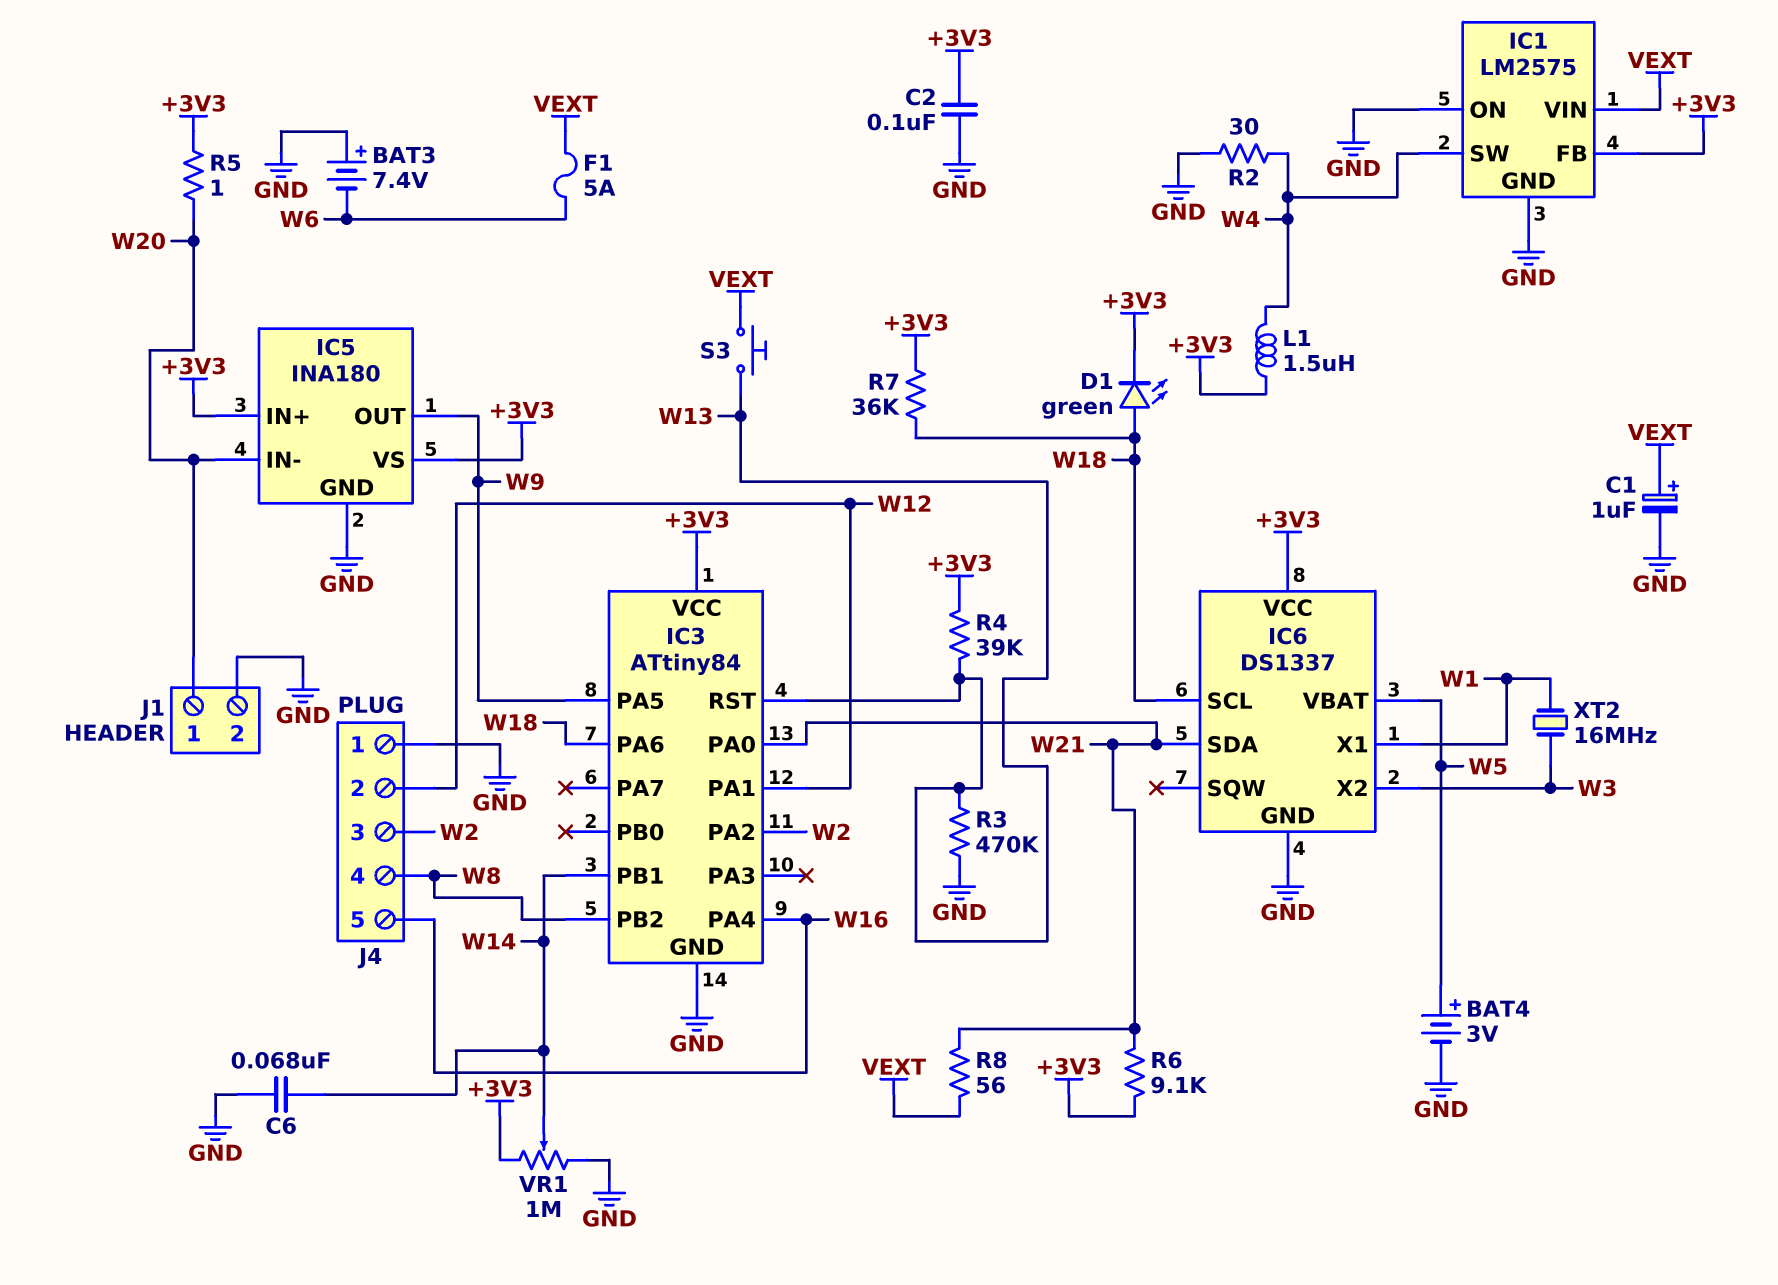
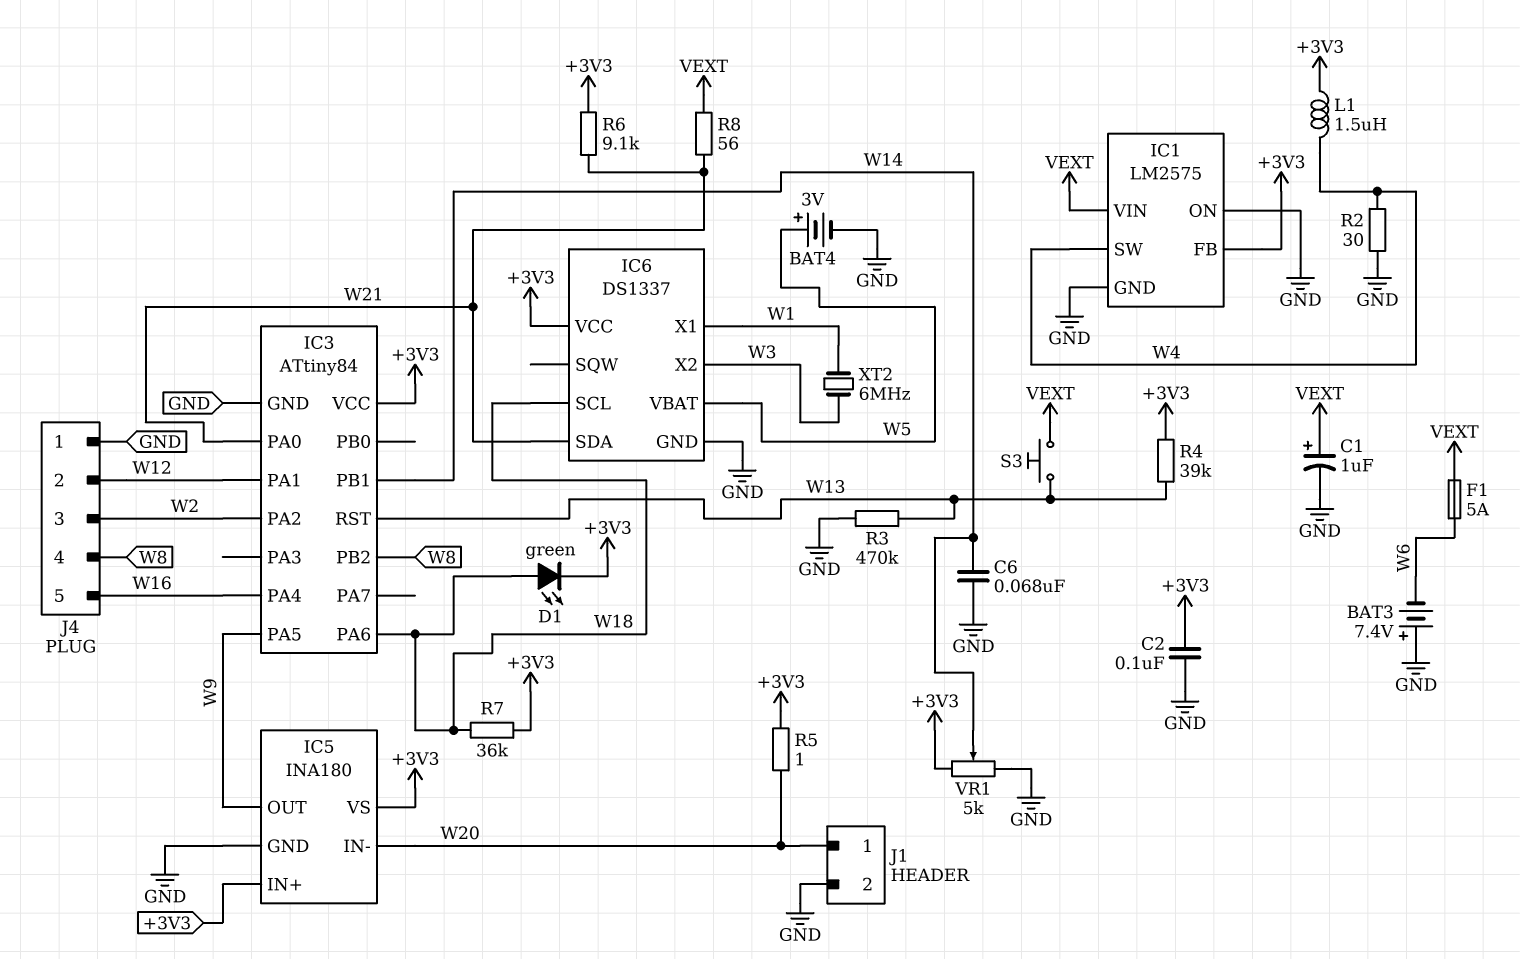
VR1: 1M (+3V3, GND, wiper W14) -> 5k (+3V3, GND, wiper W14)
XT2: 16MHz (W1, W3) -> 6MHz (W1, W3)

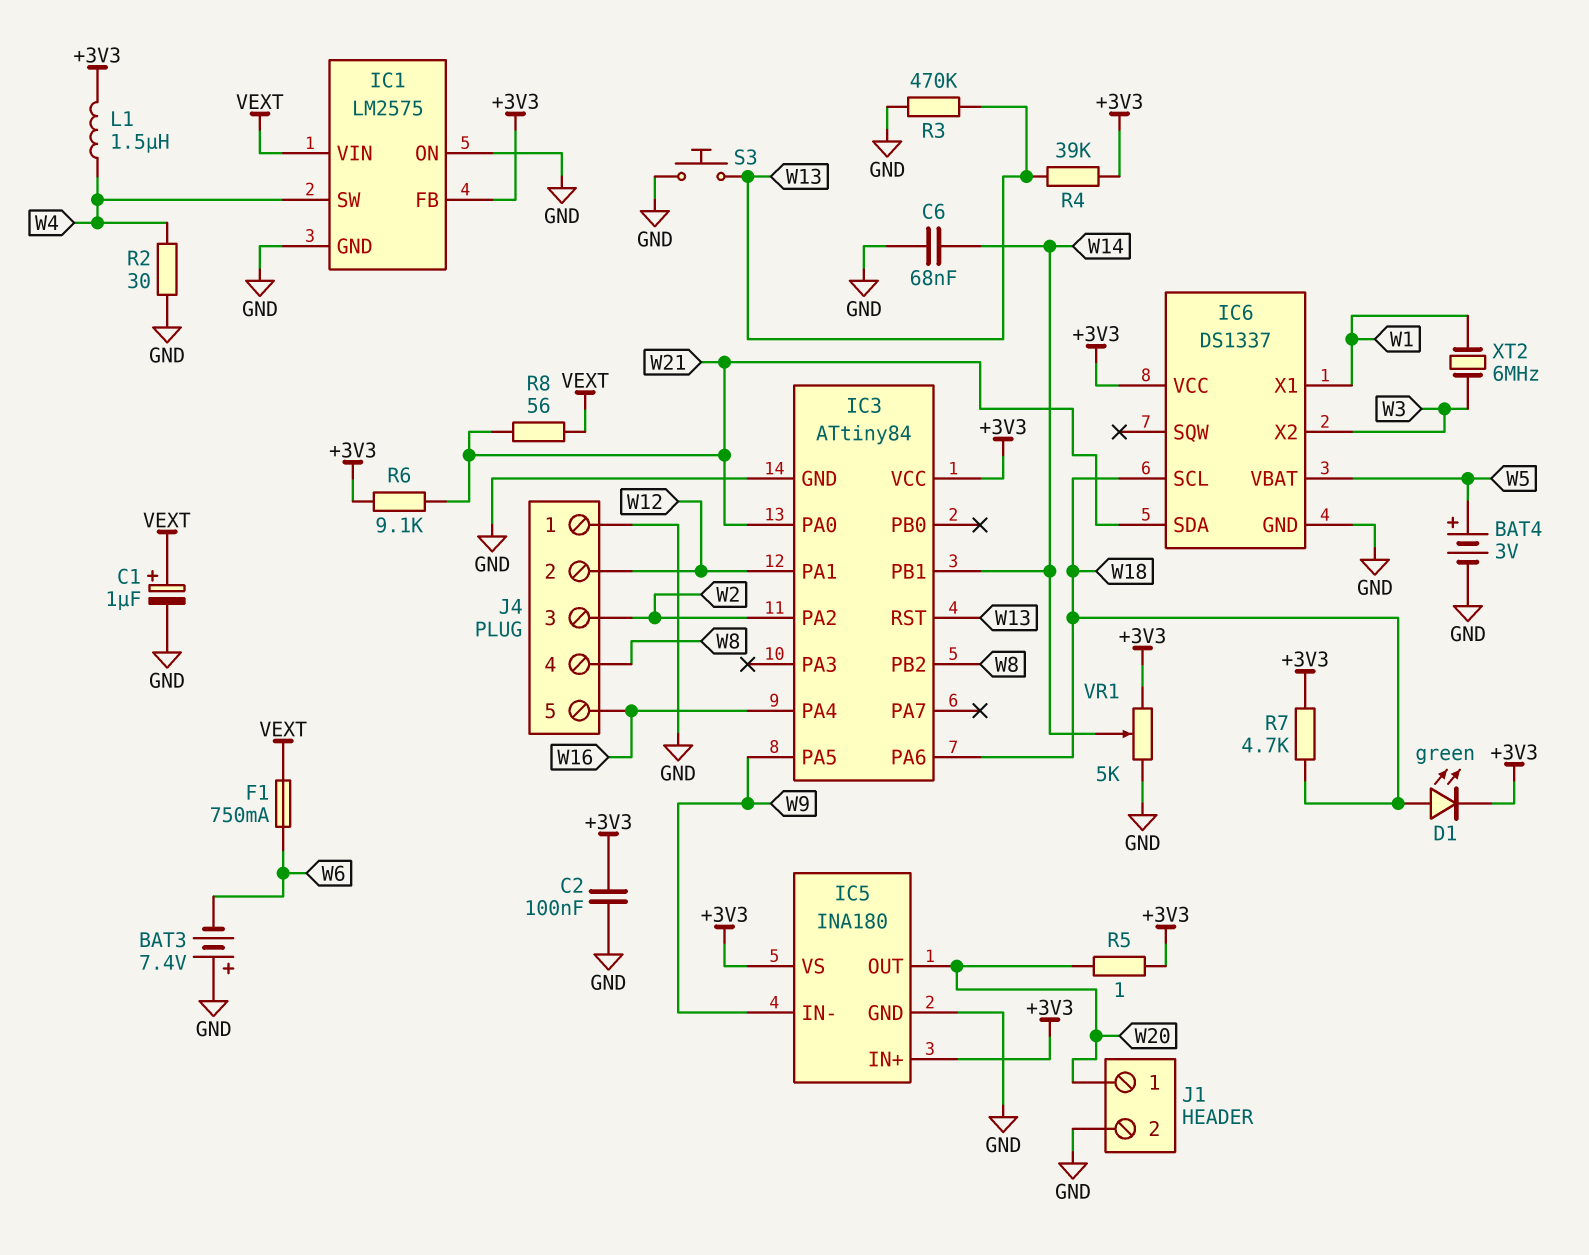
F1: 5A (VEXT, W6) -> 750mA (VEXT, W6)
IC5 pin IN-: W20 -> W9
IC5 pin OUT: W9 -> W20
R7: 36k (+3V3, W18) -> 4.7k (+3V3, W18)
S3: button (VEXT, W13) -> button (GND, W13)

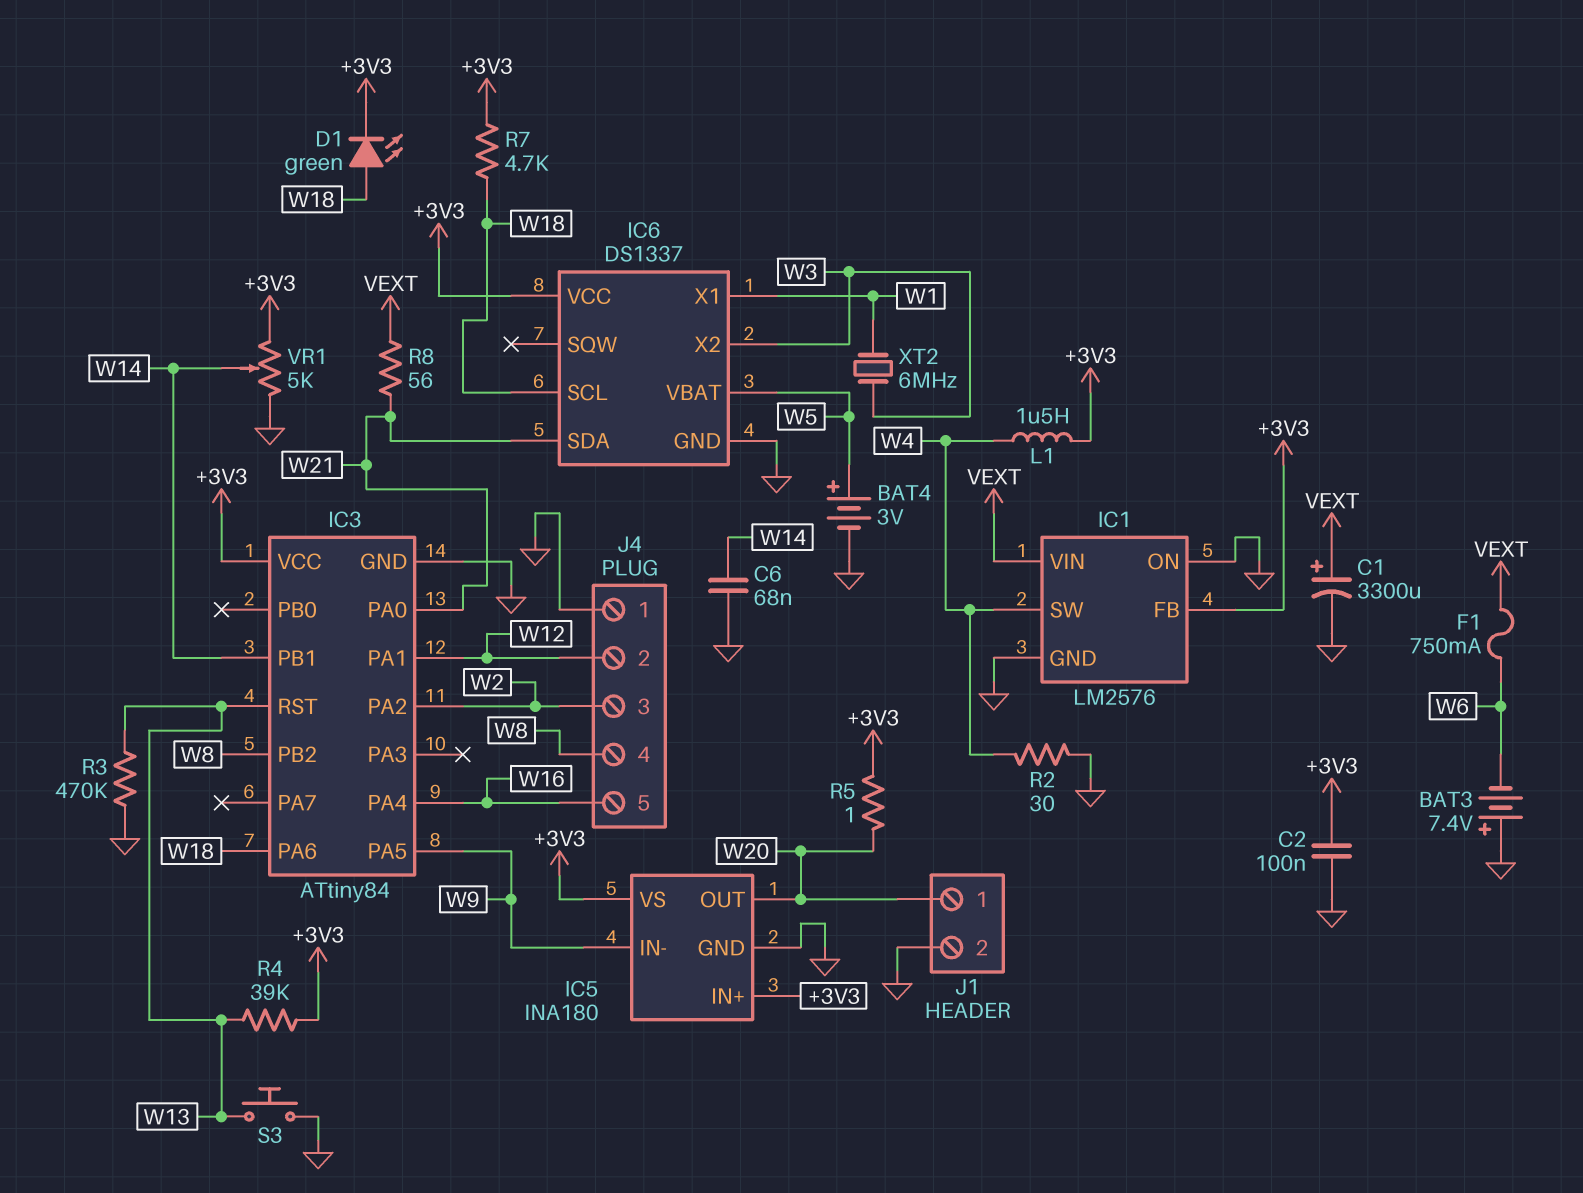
C1: 1uF (plus VEXT, minus GND) -> 3300uF (plus VEXT, minus GND)
IC1: LM2575 -> LM2576
R6: 9.1k (+3V3, W21) -> none

